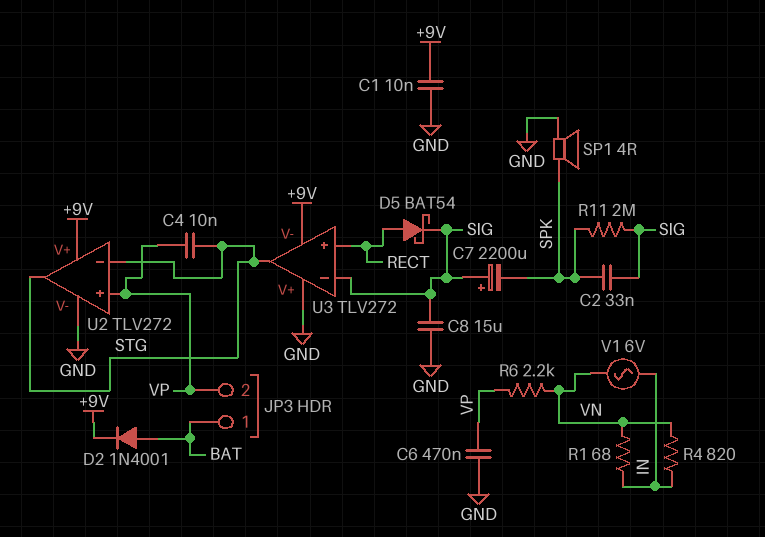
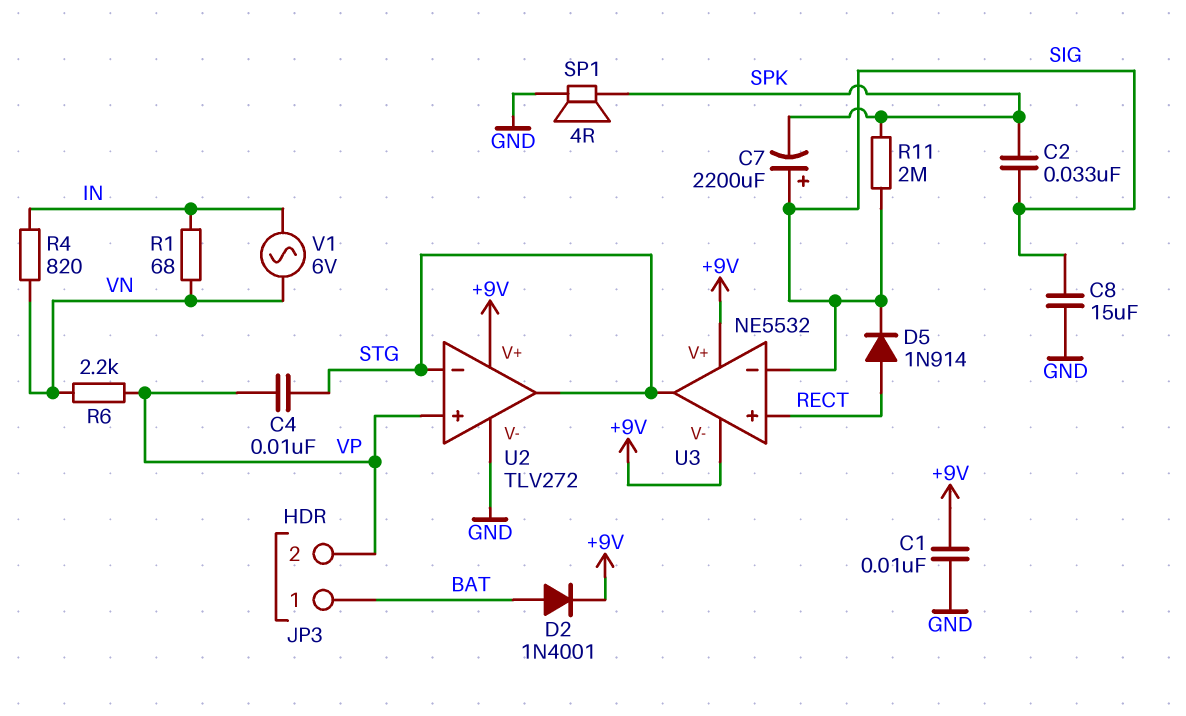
C6: 470nF (GND, VP) -> none
D5: schottky BAT54 (A RECT, K SIG) -> diode 1N914 (A RECT, K SIG)
U3: TLV272 -> NE5532
U3 pin V+: GND -> +9V

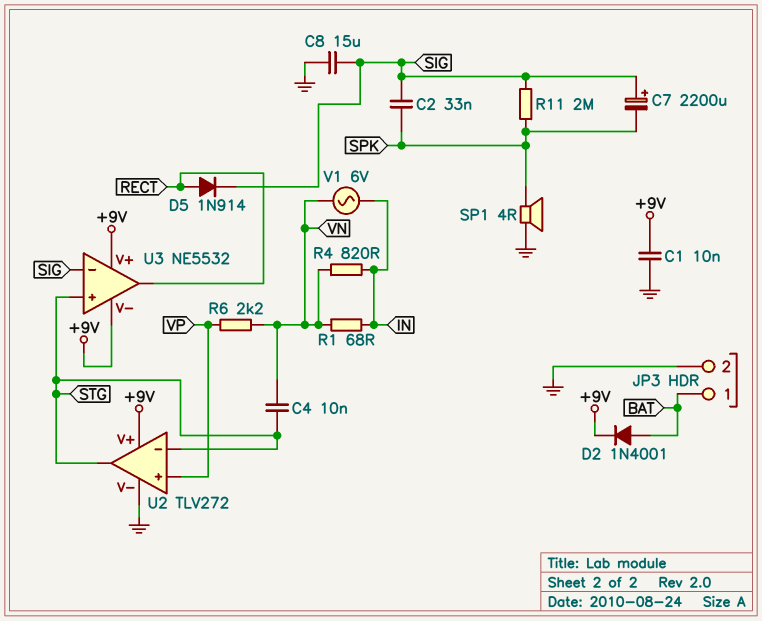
C4: 10nF (STG, VP) -> 10nF (STG, VN)
JP3 pin 2: VP -> GND
U3 pin in+: RECT -> STG
U3 pin out: STG -> RECT

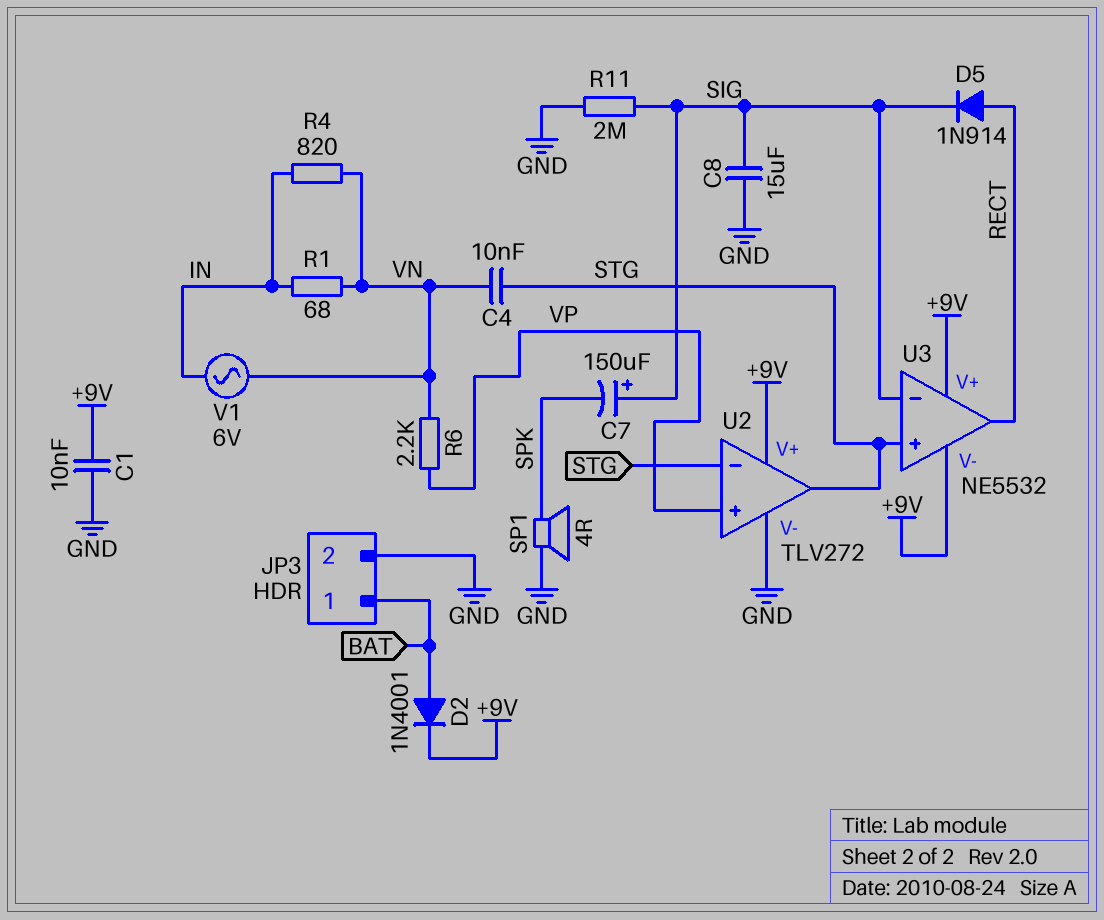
C2: 33nF (SIG, SPK) -> none
C7: 2200uF (plus SIG, minus SPK) -> 150uF (plus SIG, minus SPK)
R11: 2M (SIG, SPK) -> 2M (GND, SIG)

